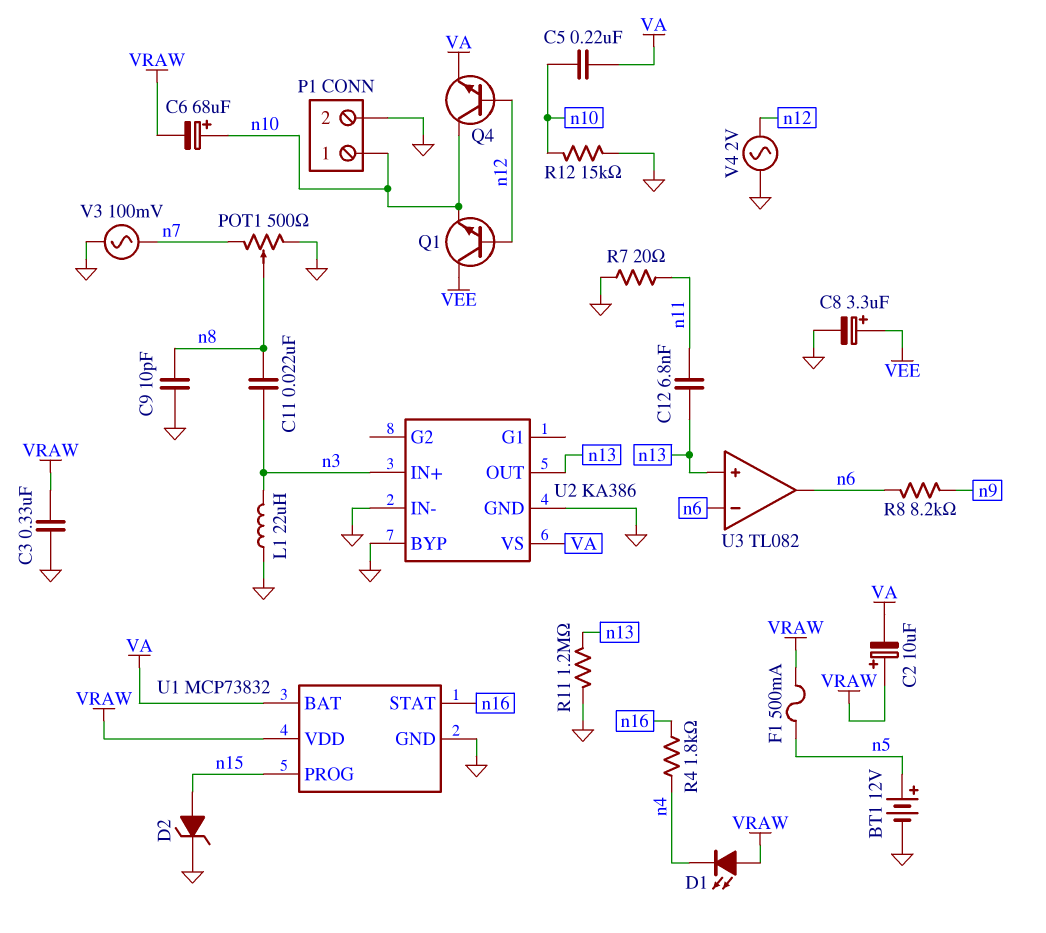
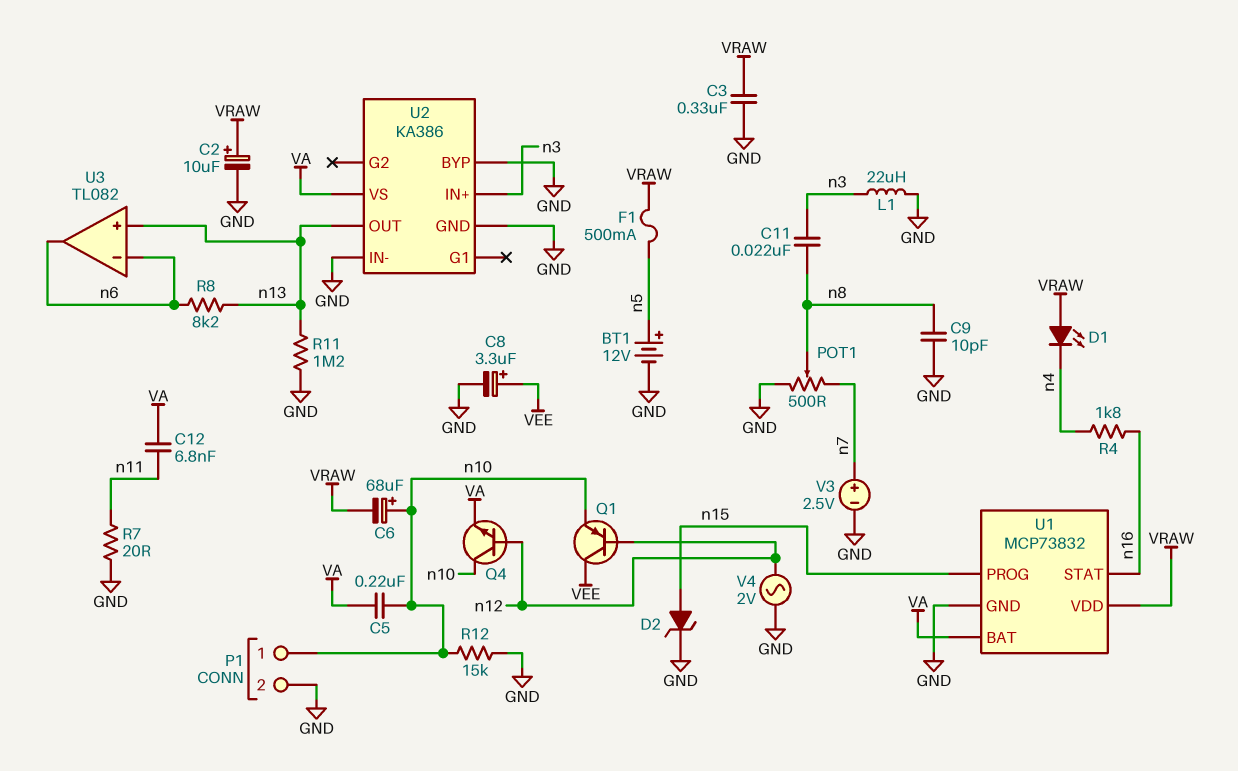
C2: 10uF (plus VRAW, minus VA) -> 10uF (plus VRAW, minus GND)
C12: 6.8nF (n11, n13) -> 6.8nF (VA, n11)
Q1: NPN (B n12, C VEE, E n10) -> PNP (B n12, C VEE, E n10)
R8: 8.2k (n6, n9) -> 8.2k (n6, n13)
V3: AC 100mV (GND, n7) -> 2.5V (plus n7, minus GND)

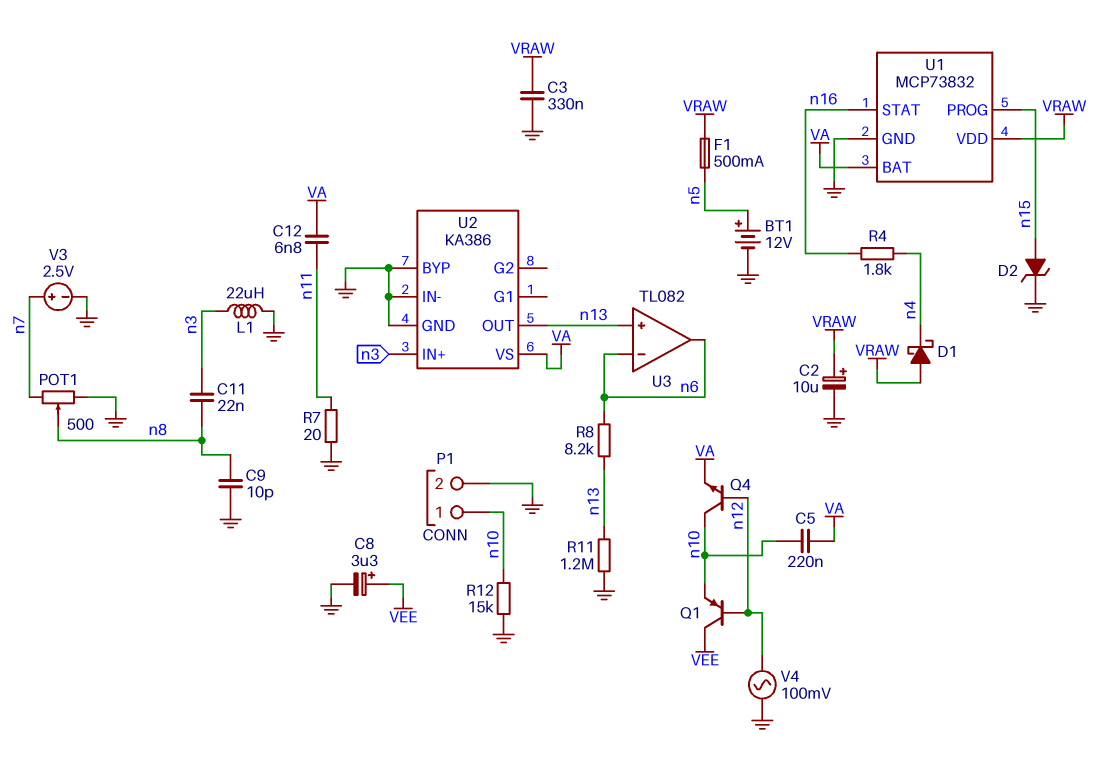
C6: 68uF (plus n10, minus VRAW) -> none
D1: LED (A VRAW, K n4) -> schottky (A VRAW, K n4)
V4: AC 2V (GND, n12) -> AC 100mV (GND, n12)

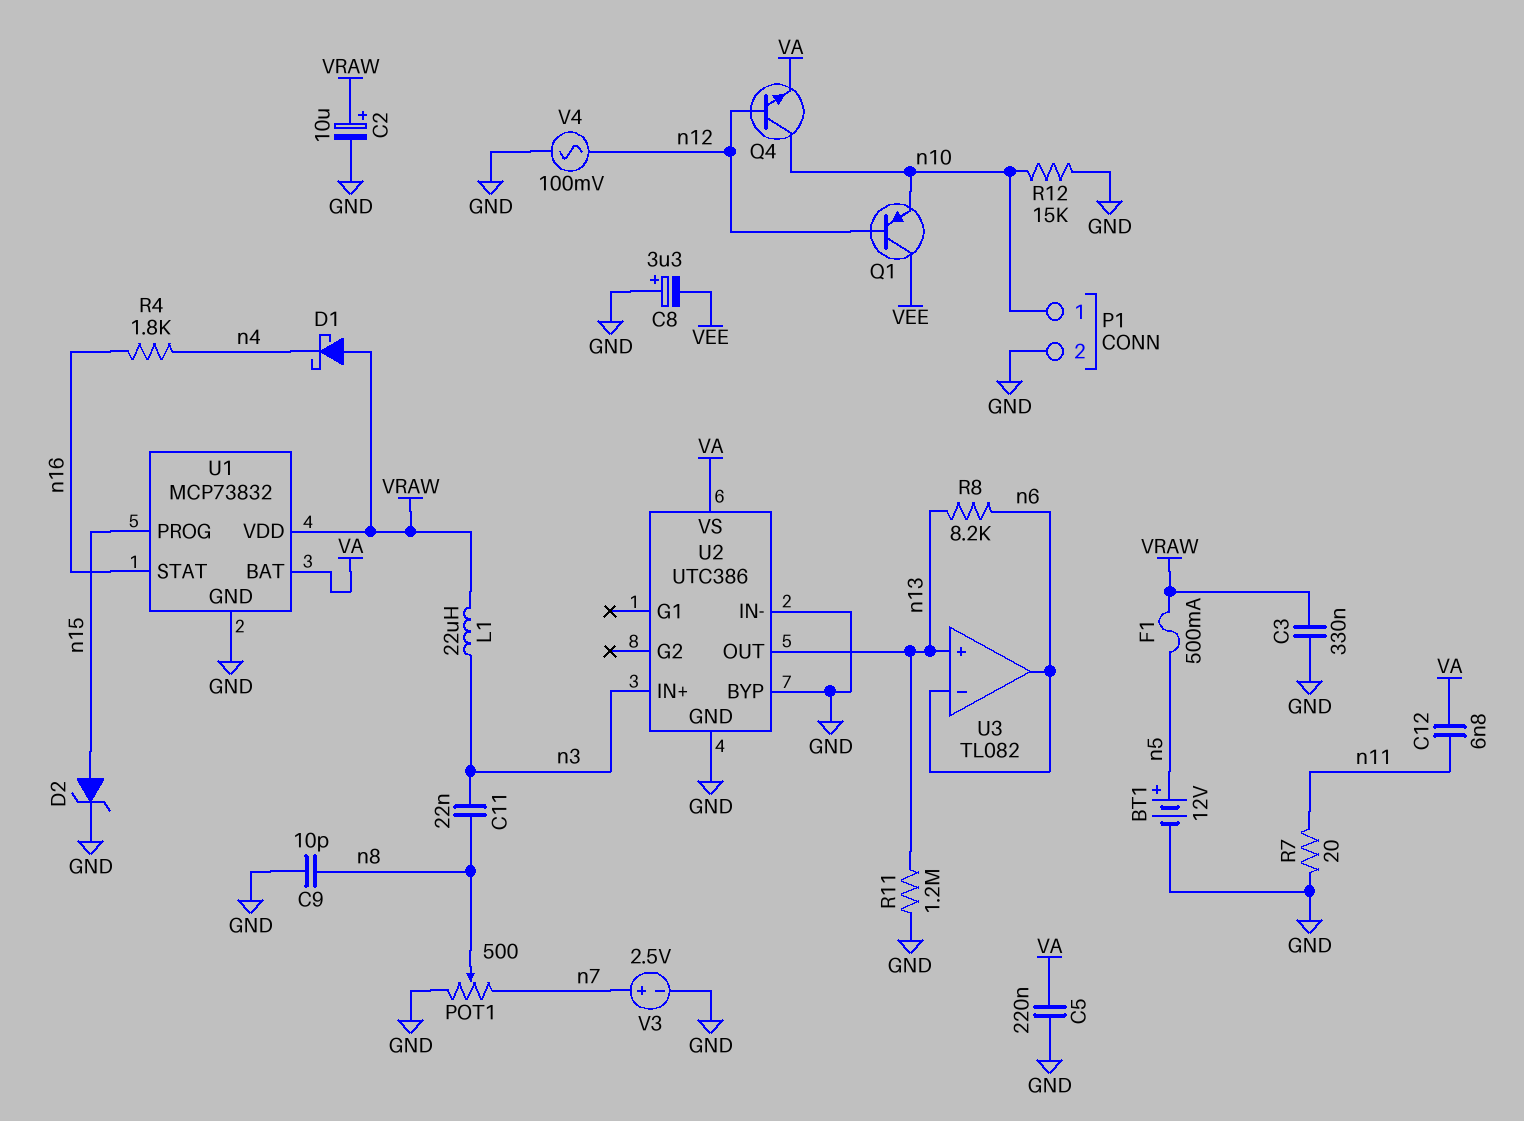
C5: 220nF (VA, n10) -> 220nF (GND, VA)
C8: 3.3uF (plus VEE, minus GND) -> 3.3uF (plus GND, minus VEE)
L1: 22uH (GND, n3) -> 22uH (VRAW, n3)
U2: KA386 -> UTC386

